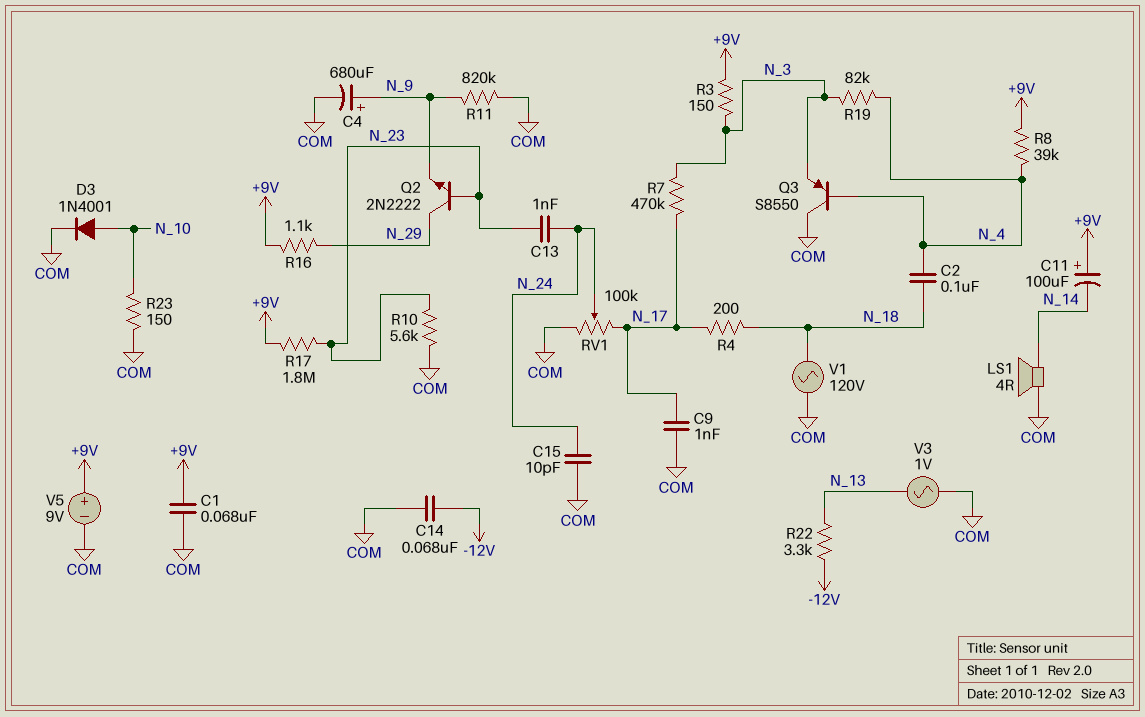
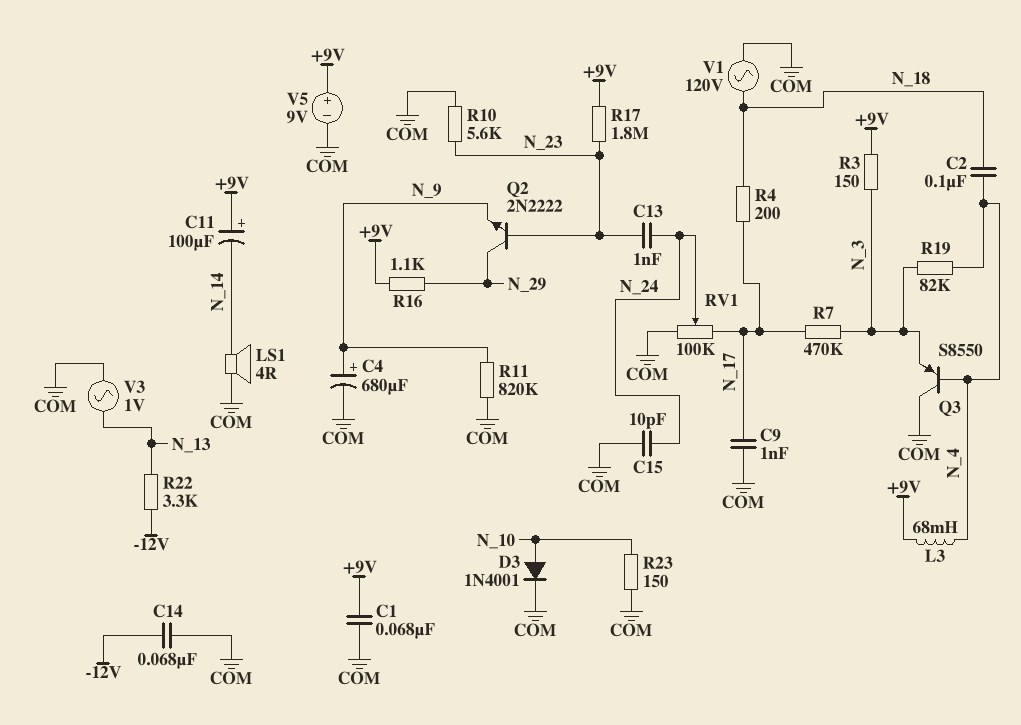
L3: none -> 68mH (+9V, N_4)
R8: 39k (+9V, N_4) -> none

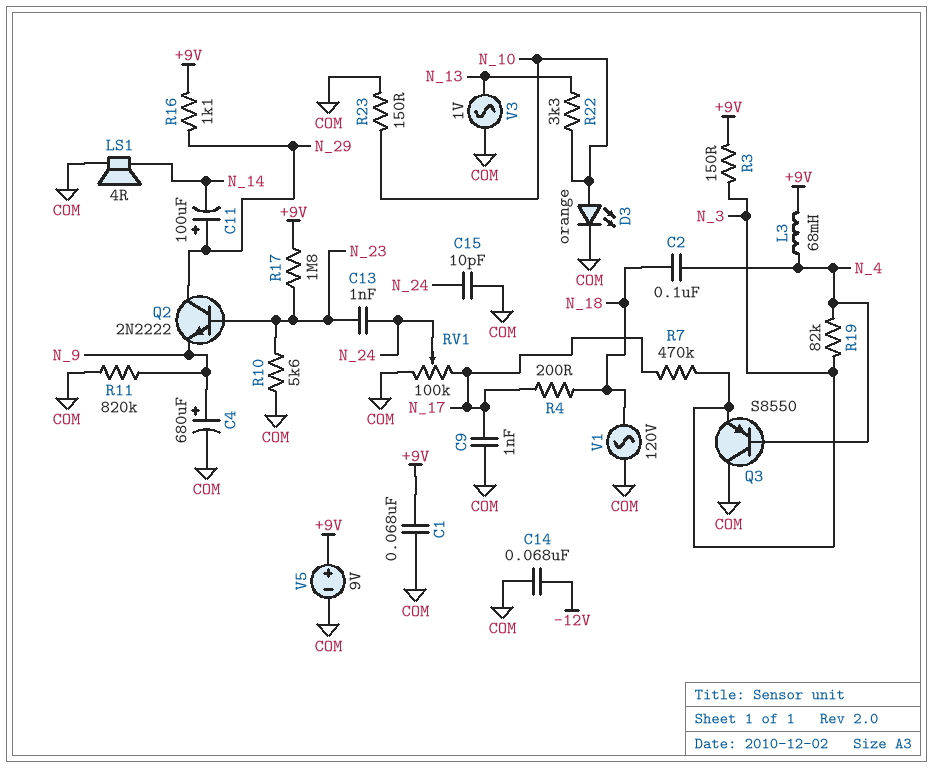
C11: 100uF (plus +9V, minus N_14) -> 100uF (plus N_29, minus N_14)
D3: diode 1N4001 (A N_10, K COM) -> LED orange (A N_10, K COM)
R22: 3.3k (-12V, N_13) -> 3.3k (N_10, N_13)

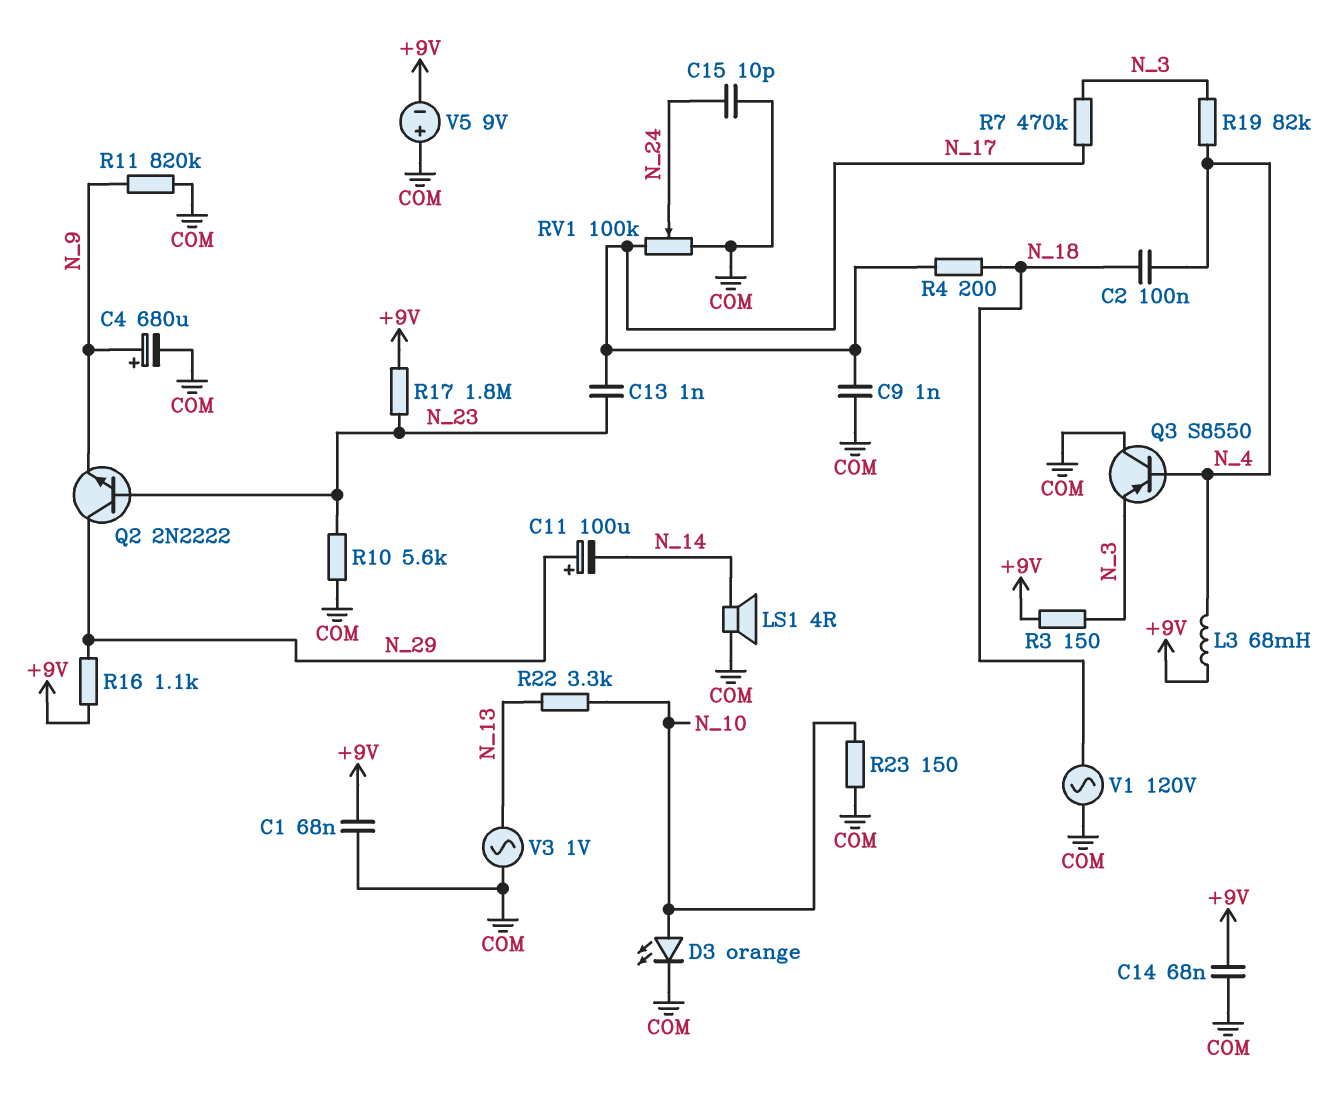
C13: 1nF (N_23, N_24) -> 1nF (N_17, N_23)
C14: 68nF (-12V, COM) -> 68nF (+9V, COM)
V5: 9V (plus +9V, minus COM) -> 9V (plus COM, minus +9V)

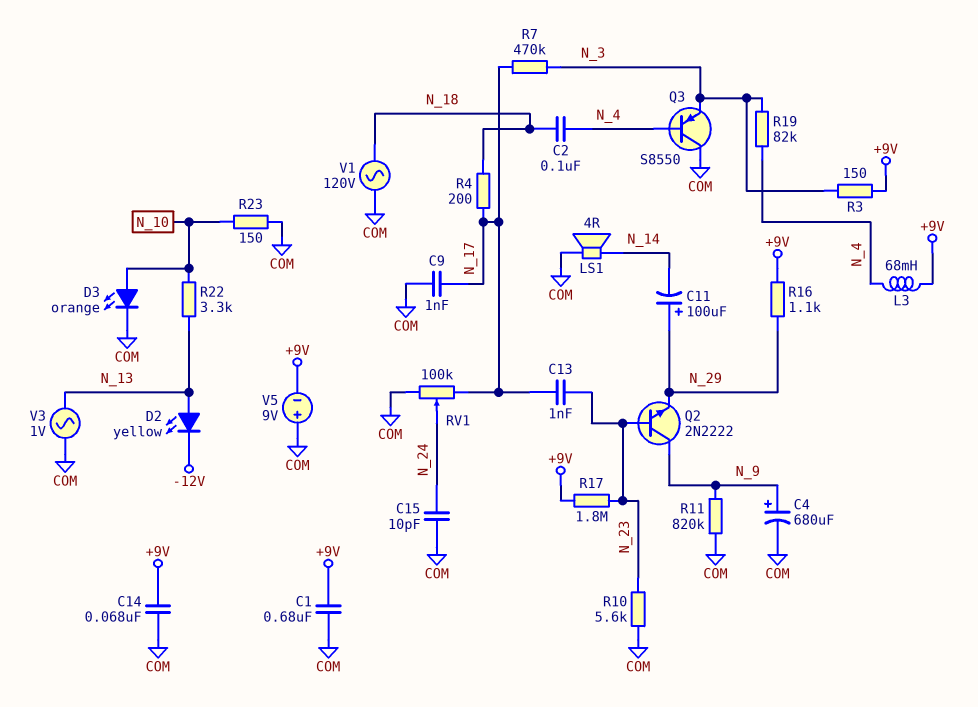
C1: 68nF (+9V, COM) -> 680nF (+9V, COM)
D2: none -> LED yellow (A N_13, K -12V)
Q2: NPN 2N2222 (B N_23, C N_29, E N_9) -> NPN 2N2222 (B N_23, C N_9, E N_29)

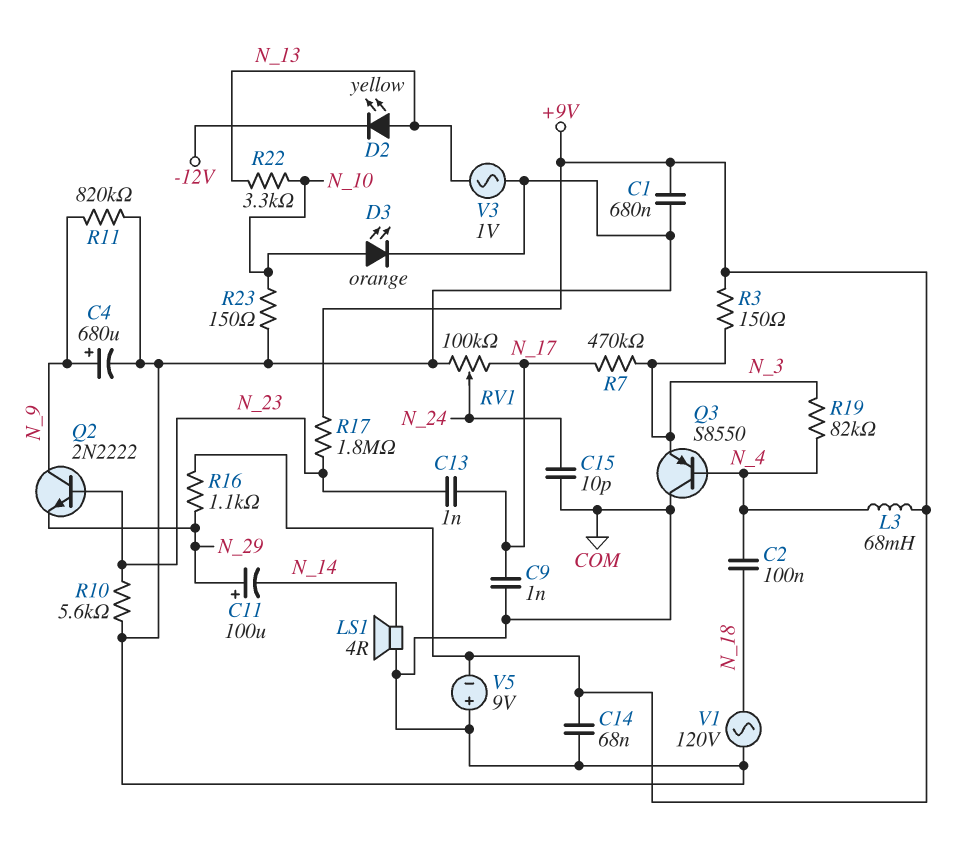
R4: 200 (N_17, N_18) -> none

